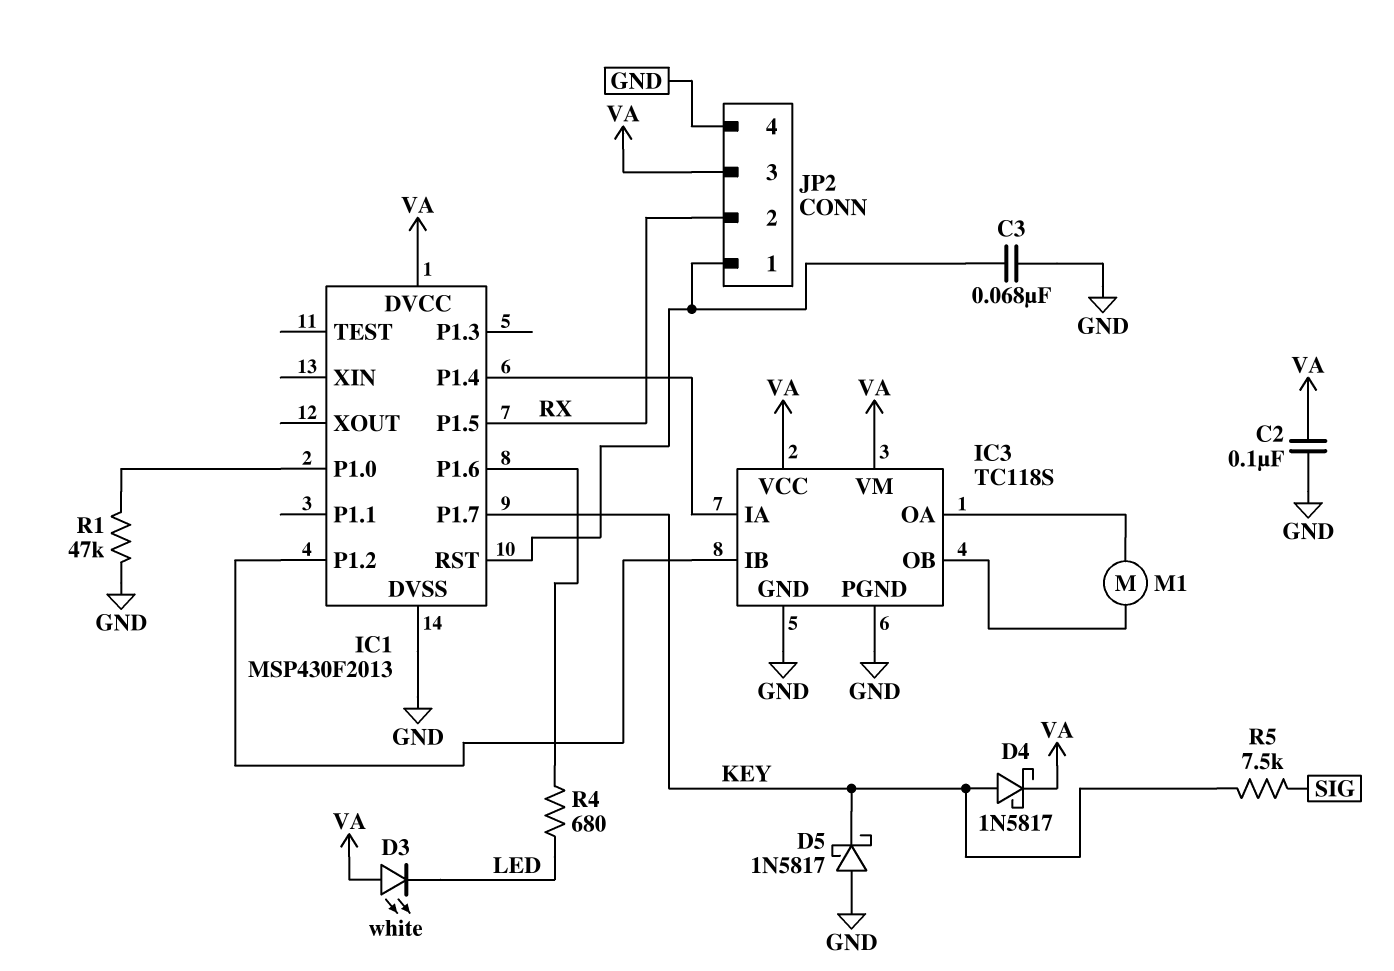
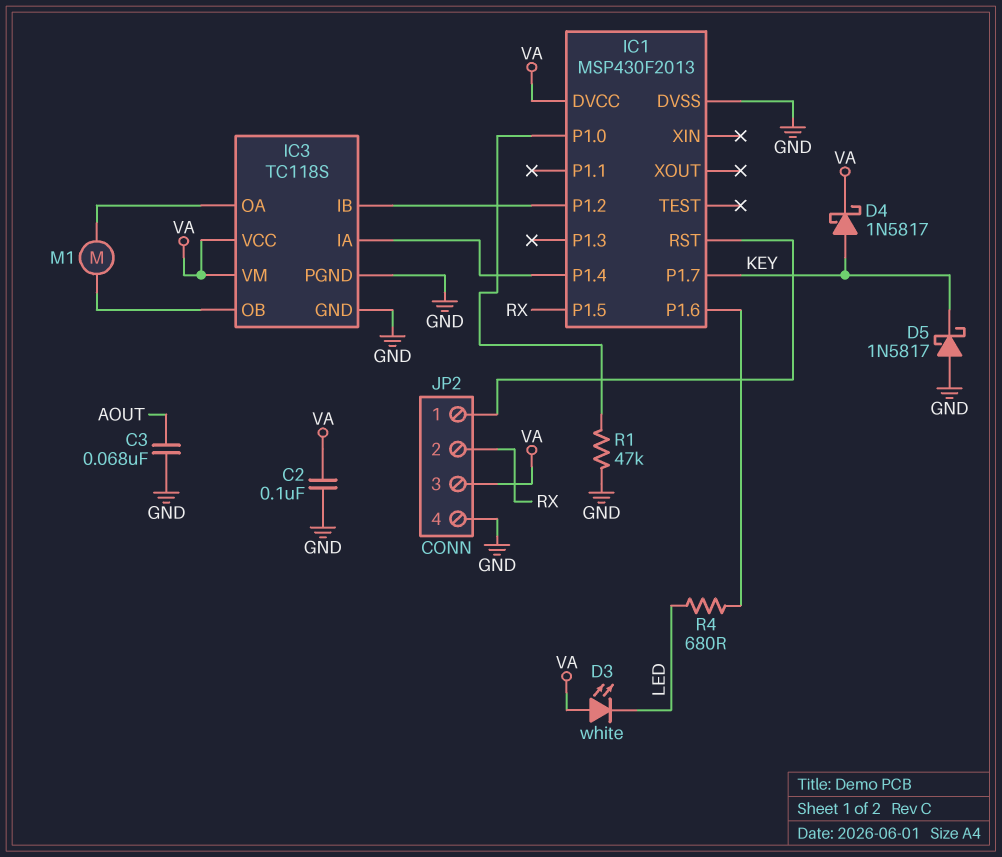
C3: 68nF (GND, IC1/RST) -> 68nF (AOUT, GND)
R5: 7.5k (KEY, SIG) -> none

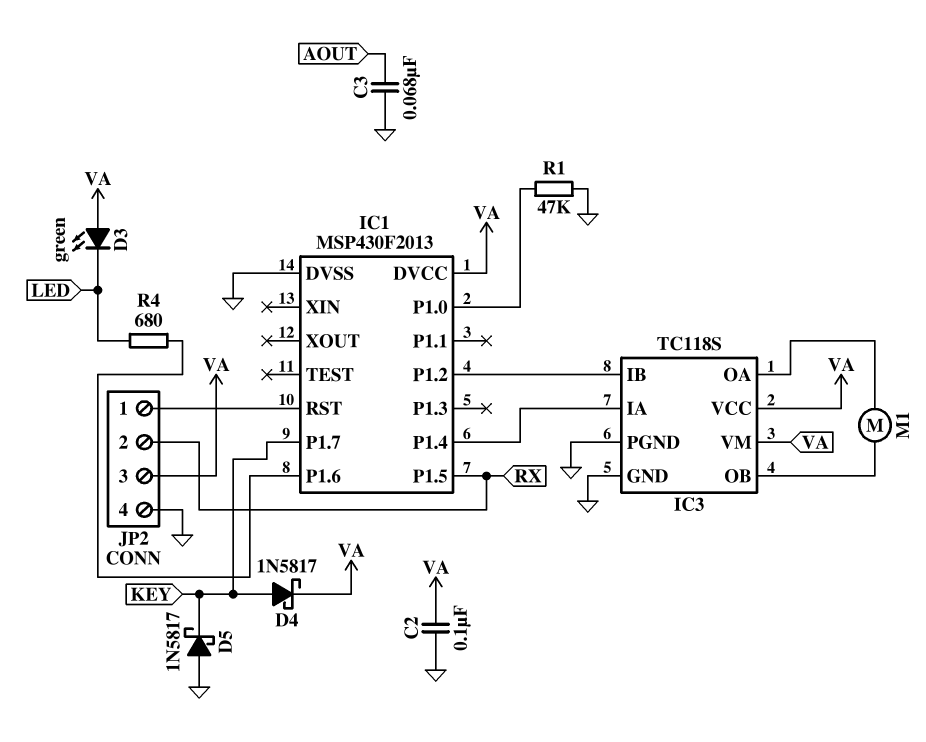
D3: LED white (A VA, K LED) -> LED green (A VA, K LED)

